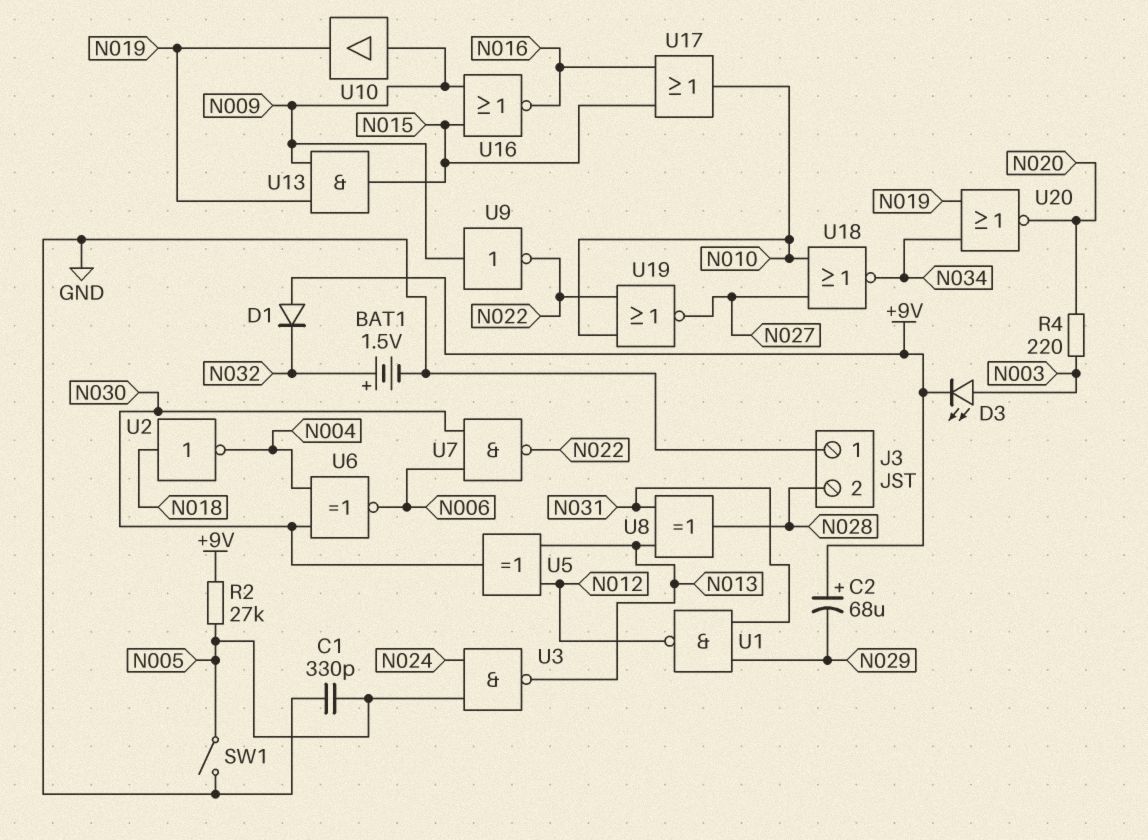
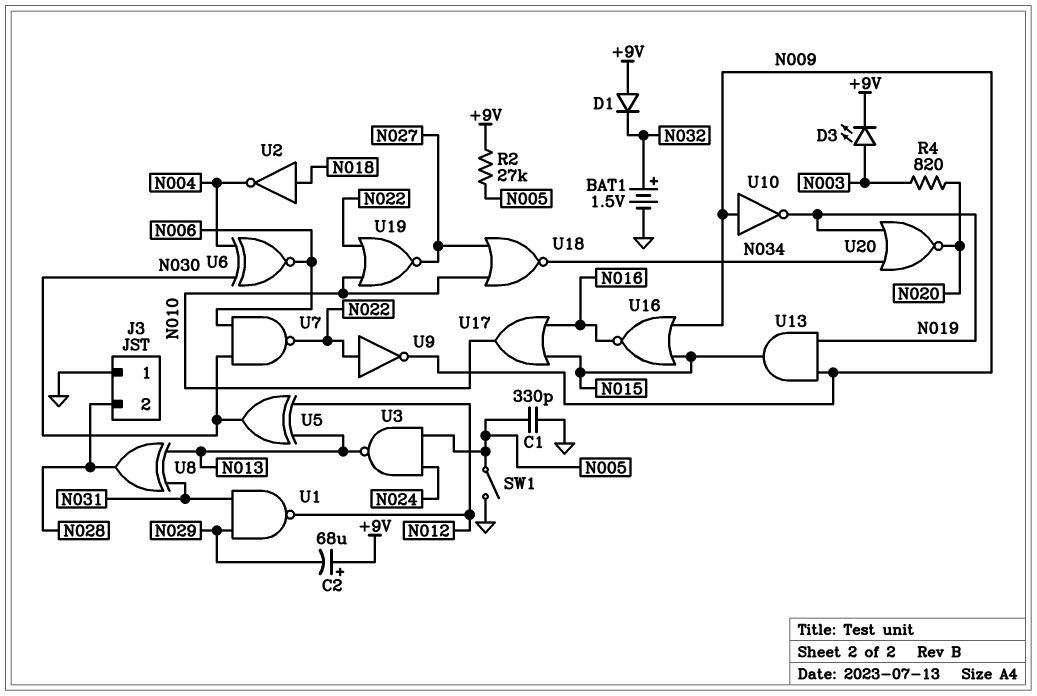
R4: 220 (N003, N020) -> 820 (N003, N020)
U9: NOT (in N009, out N022) -> NOT (in N022, out N009)
U10: buffer (in N009, out N019) -> NOT (in N009, out N019)

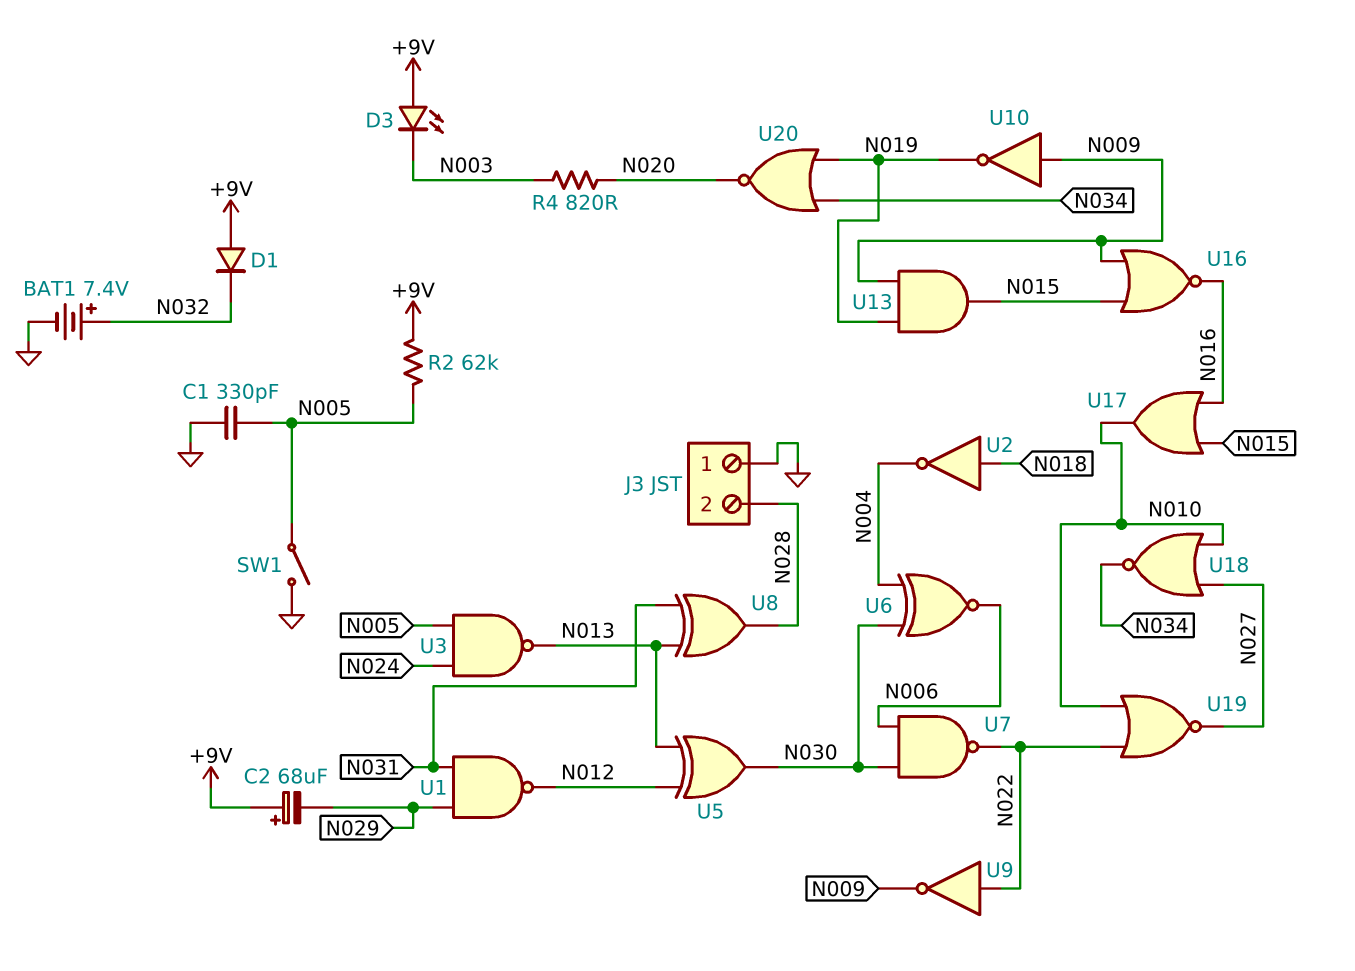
BAT1: 1.5V (plus N032, minus GND) -> 7.4V (plus N032, minus GND)
D3: LED (A N003, K +9V) -> LED (A +9V, K N003)
R2: 27k (+9V, N005) -> 62k (+9V, N005)

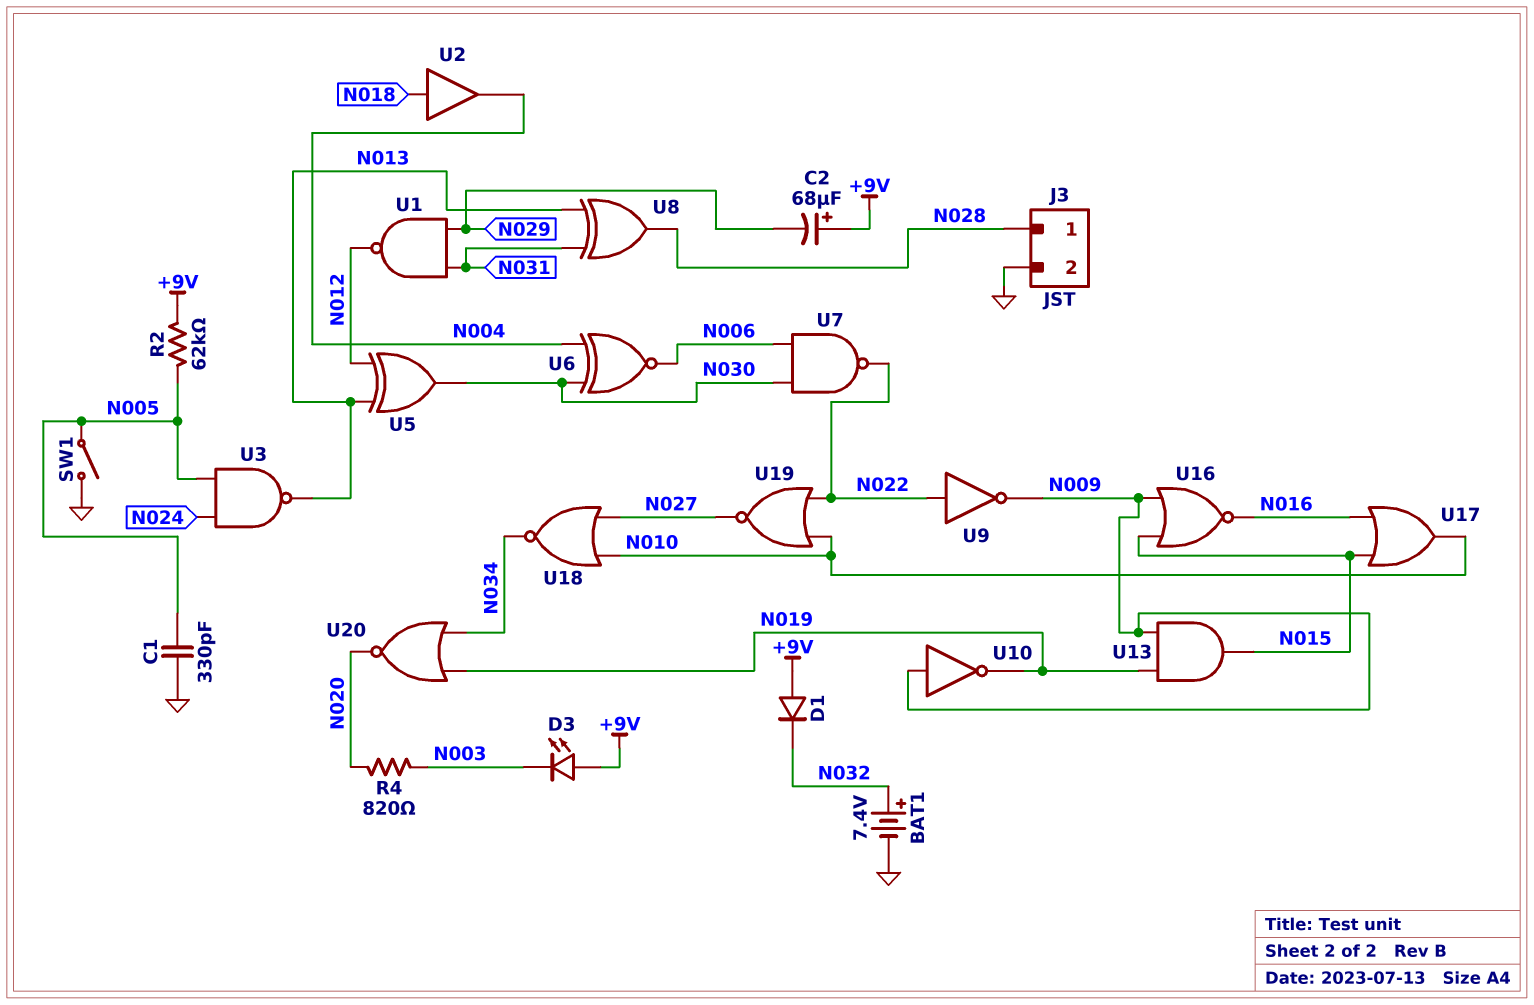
J3 pin 1: GND -> N028
J3 pin 2: N028 -> GND
U2: NOT (in N018, out N004) -> buffer (in N018, out N004)

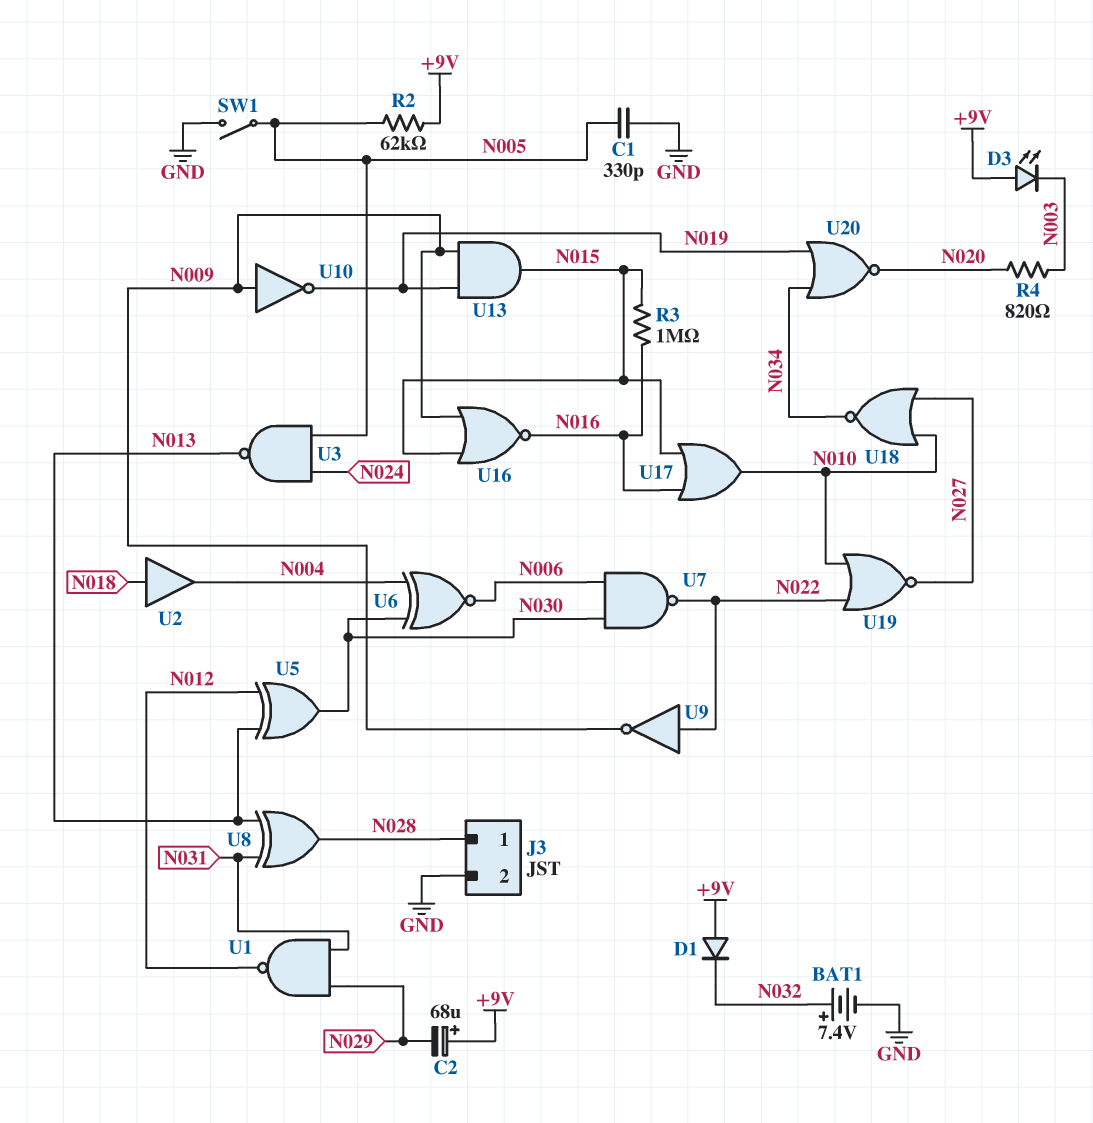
R3: none -> 1M (N015, N016)

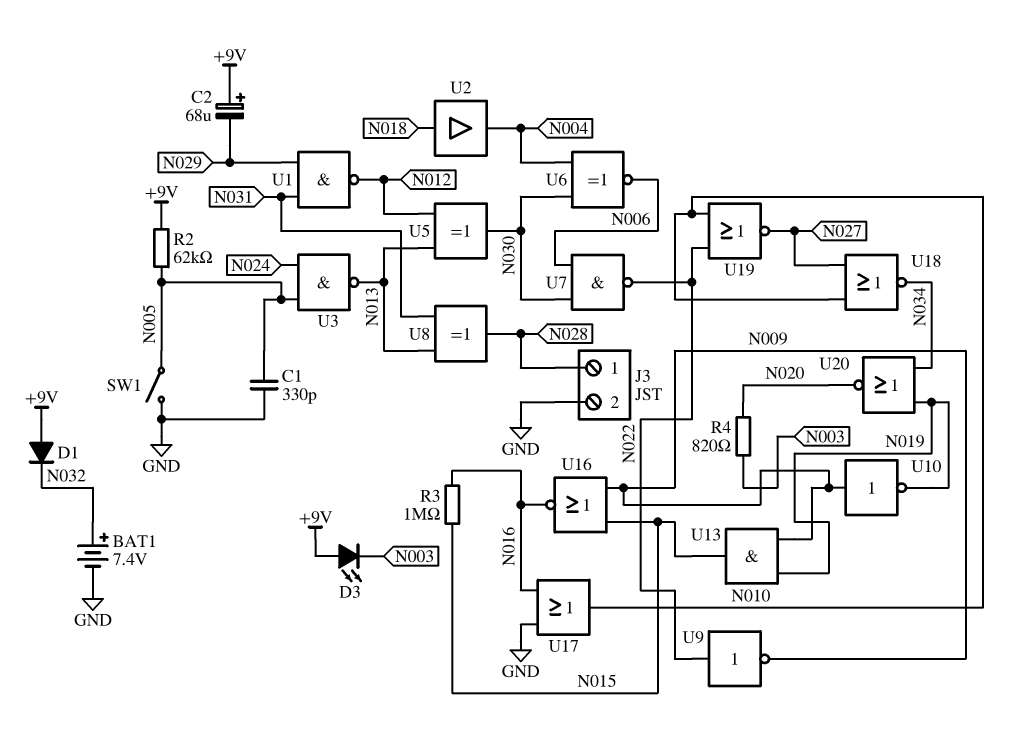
U17: OR (in N015, in N016, out N010) -> OR (in GND, in N016, out N010)

